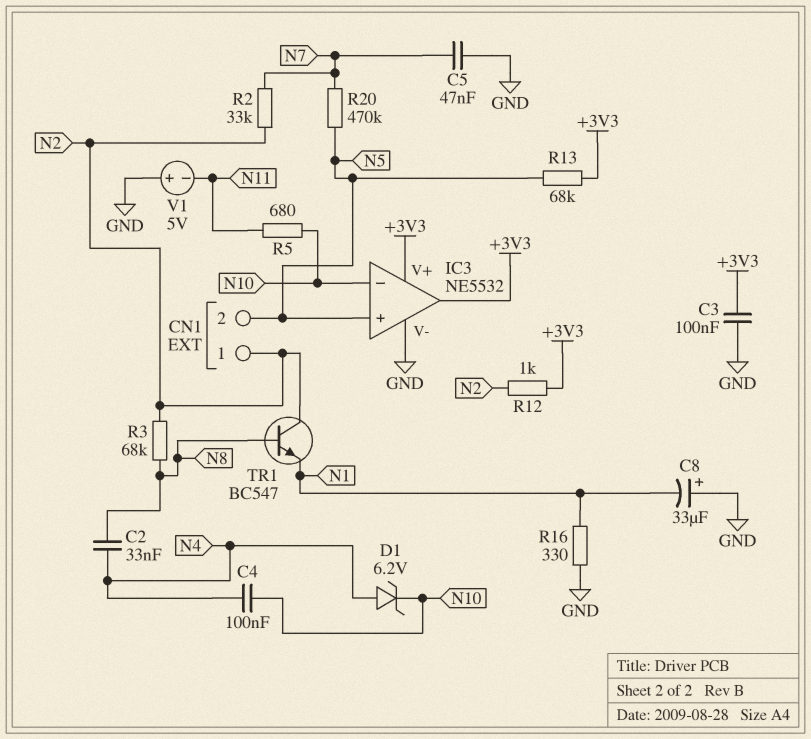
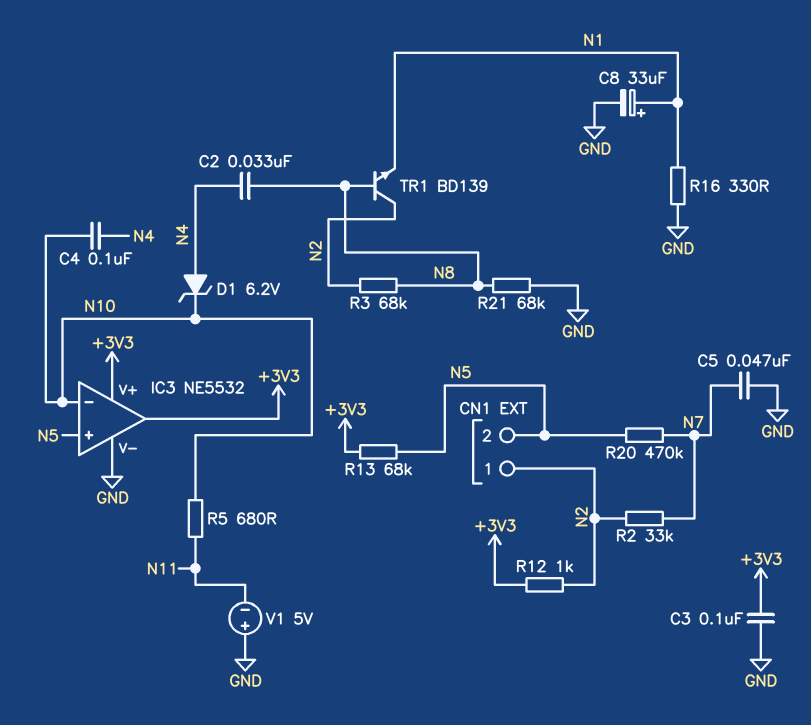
C8: 33uF (plus GND, minus N1) -> 33uF (plus N1, minus GND)
R21: none -> 68k (GND, N8)
TR1: NPN BC547 (B N8, C N2, E N1) -> NPN BD139 (B N8, C N2, E N1)

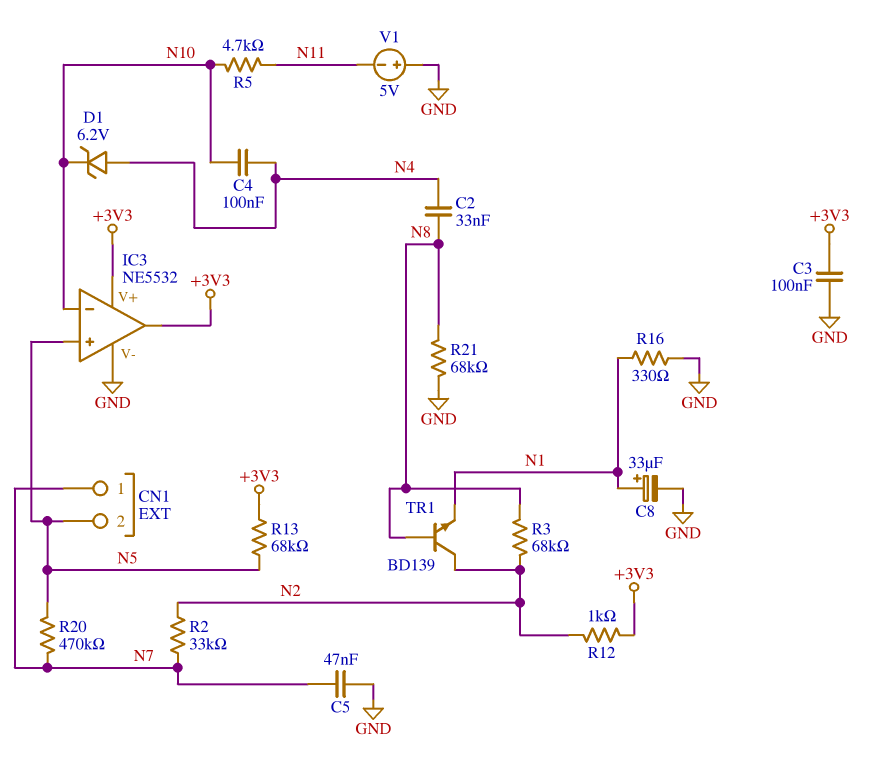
CN1 pin 1: N2 -> N7
R5: 680 (N10, N11) -> 4.7k (N10, N11)

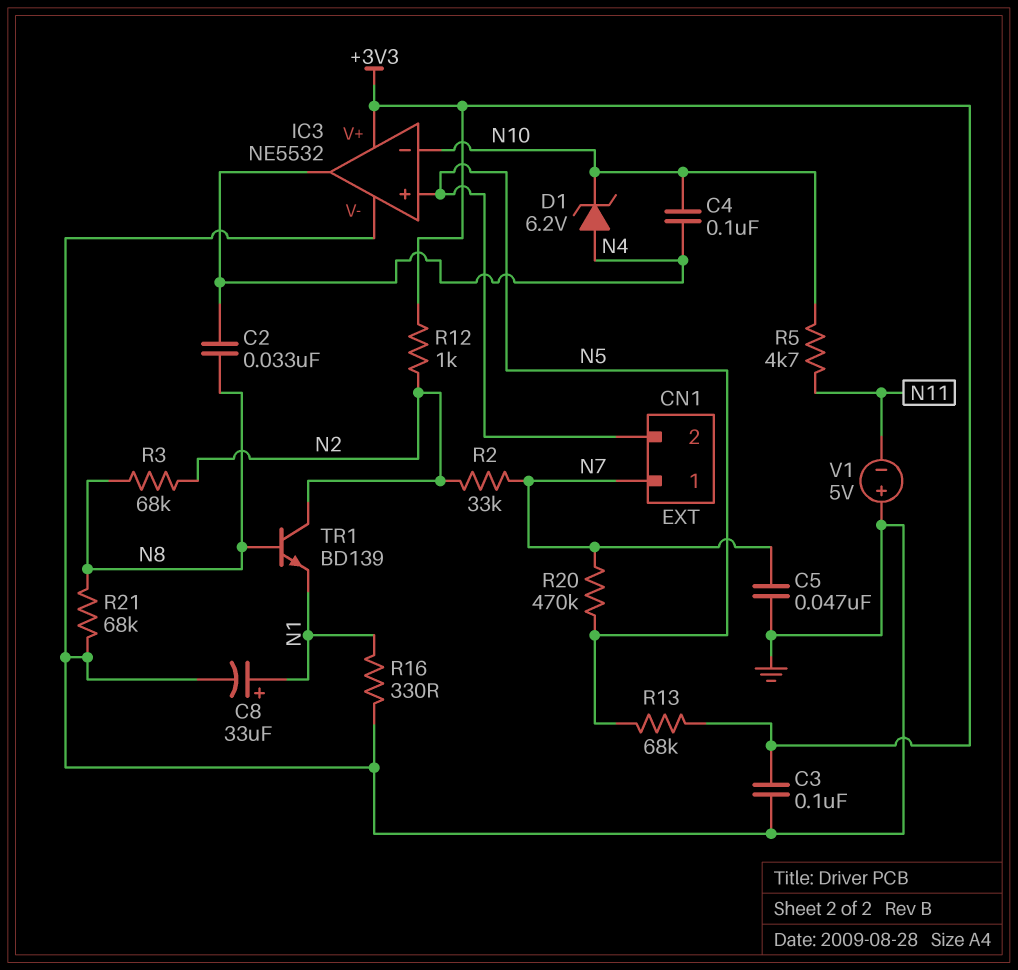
IC3 pin out: +3V3 -> N4

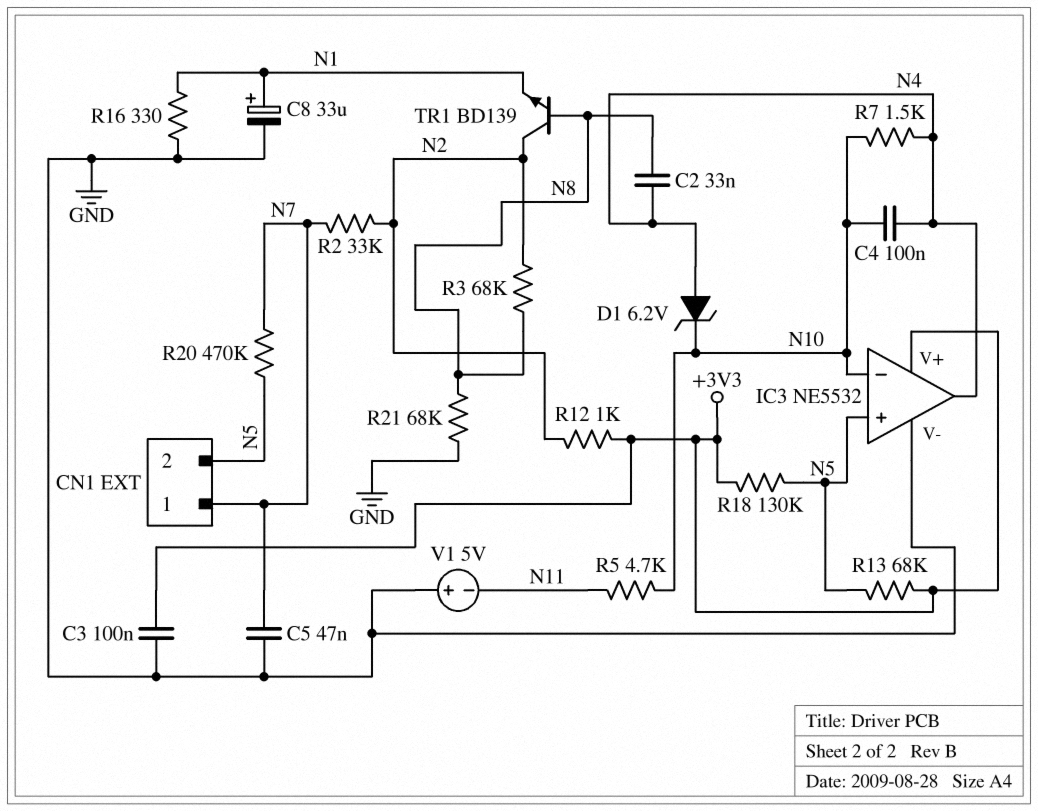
R7: none -> 1.5k (N4, N10)
R18: none -> 130k (+3V3, N5)

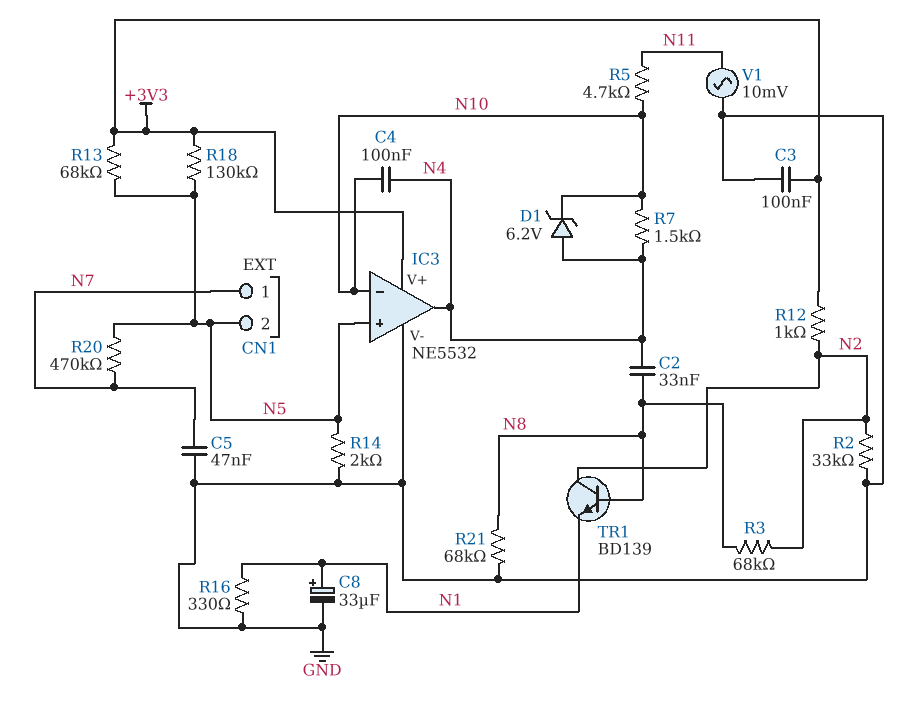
R2: 33k (N2, N7) -> 33k (GND, N2)
R14: none -> 2k (GND, N5)
V1: 5V (plus GND, minus N11) -> AC 10mV (GND, N11)

